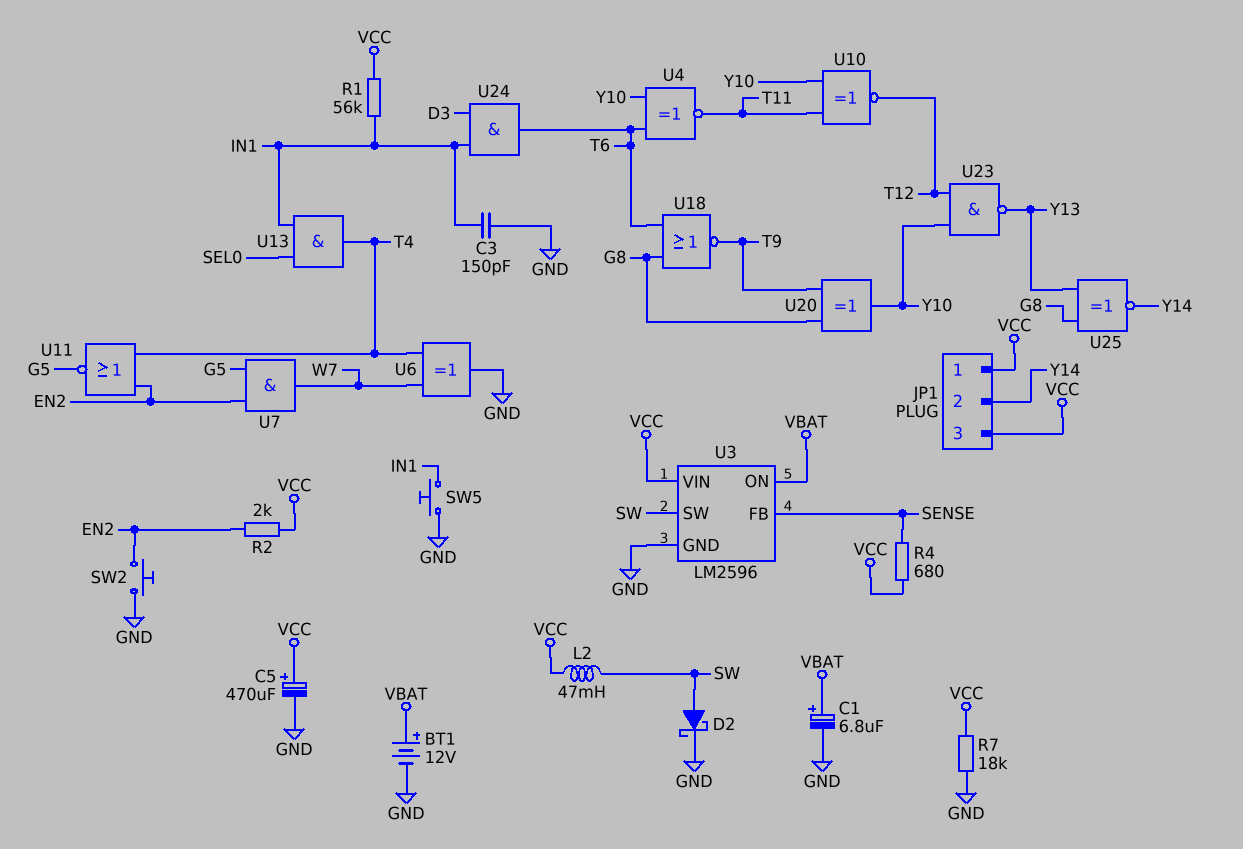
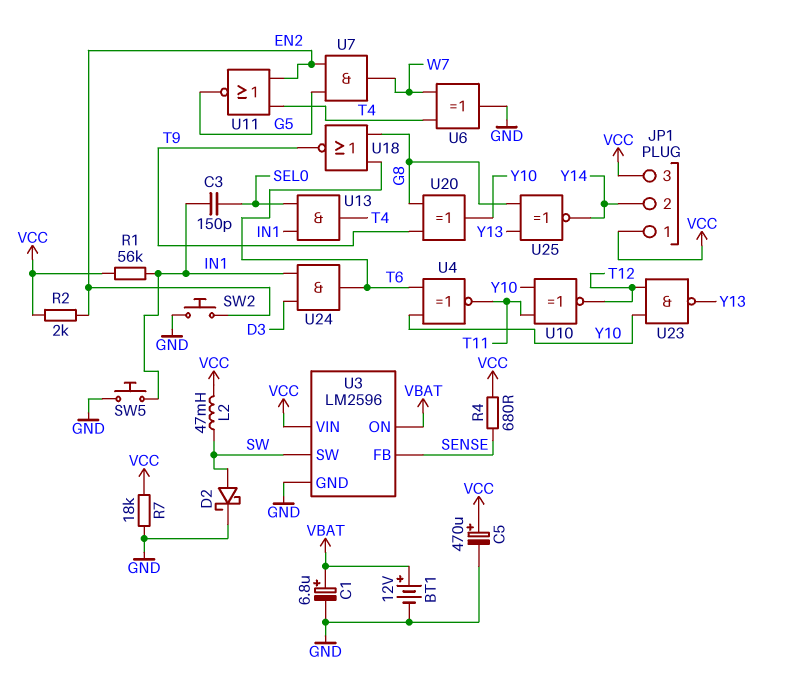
C3: 150pF (GND, IN1) -> 150pF (IN1, SEL0)

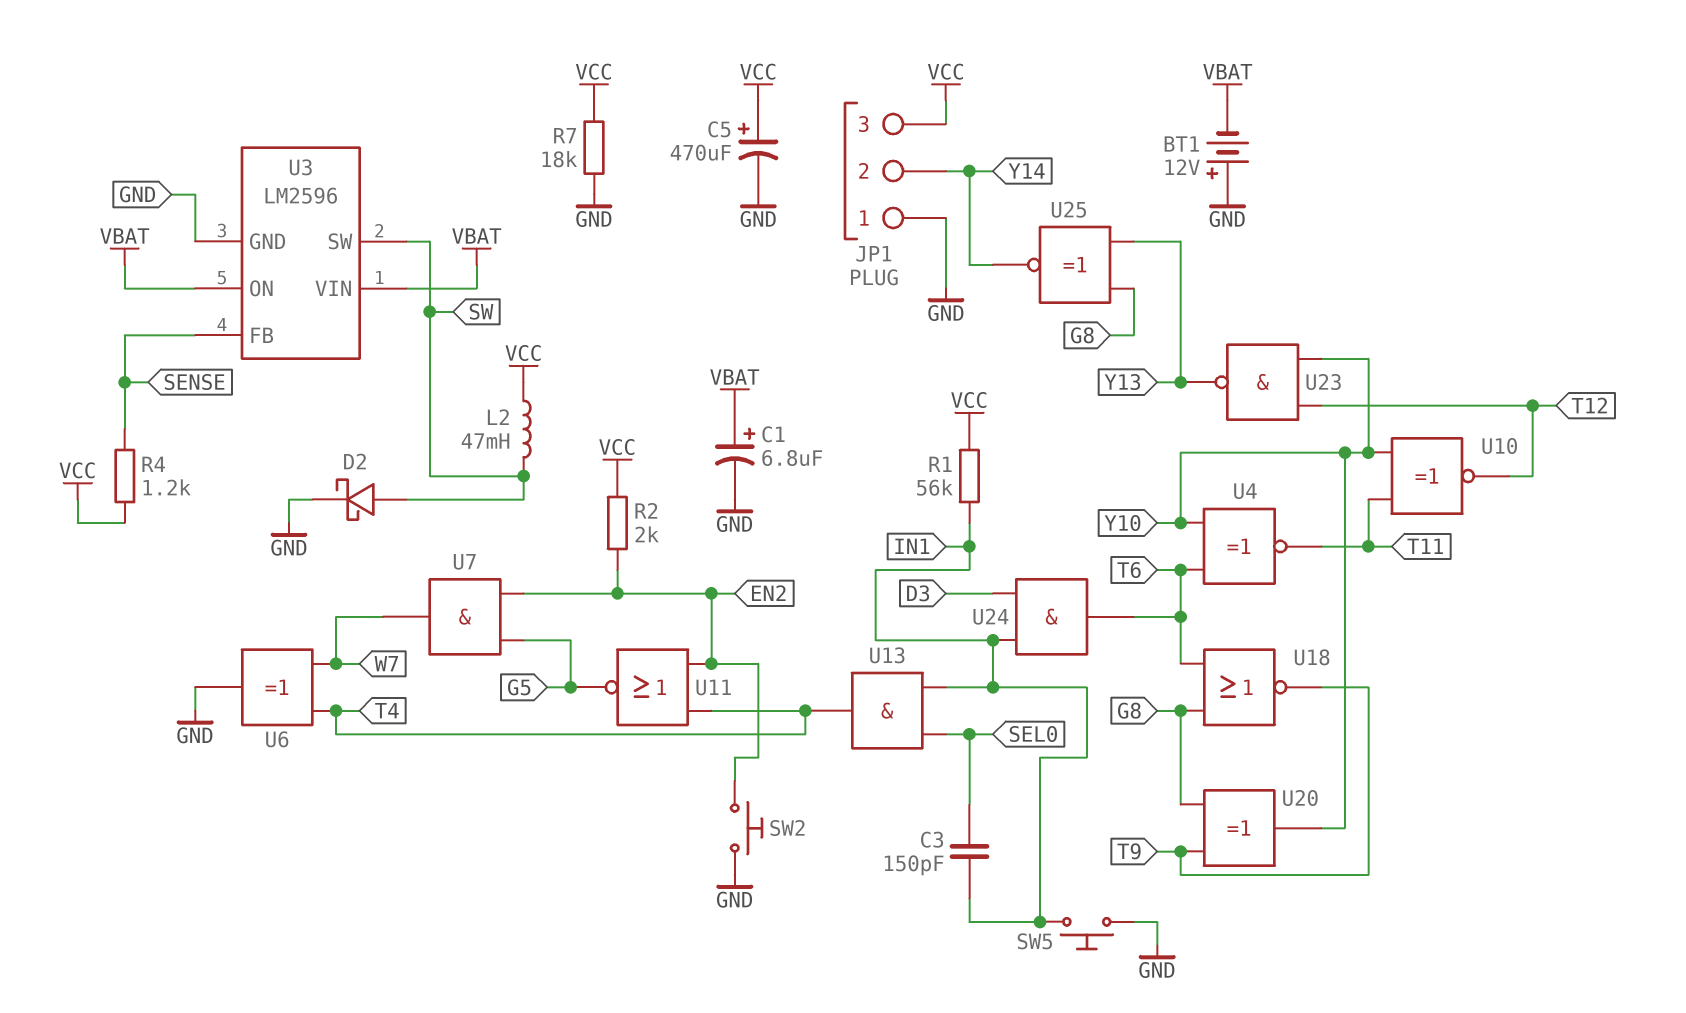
BT1: 12V (plus VBAT, minus GND) -> 12V (plus GND, minus VBAT)
JP1 pin 1: VCC -> GND
R4: 680 (SENSE, VCC) -> 1.2k (SENSE, VCC)
U3 pin VIN: VCC -> VBAT

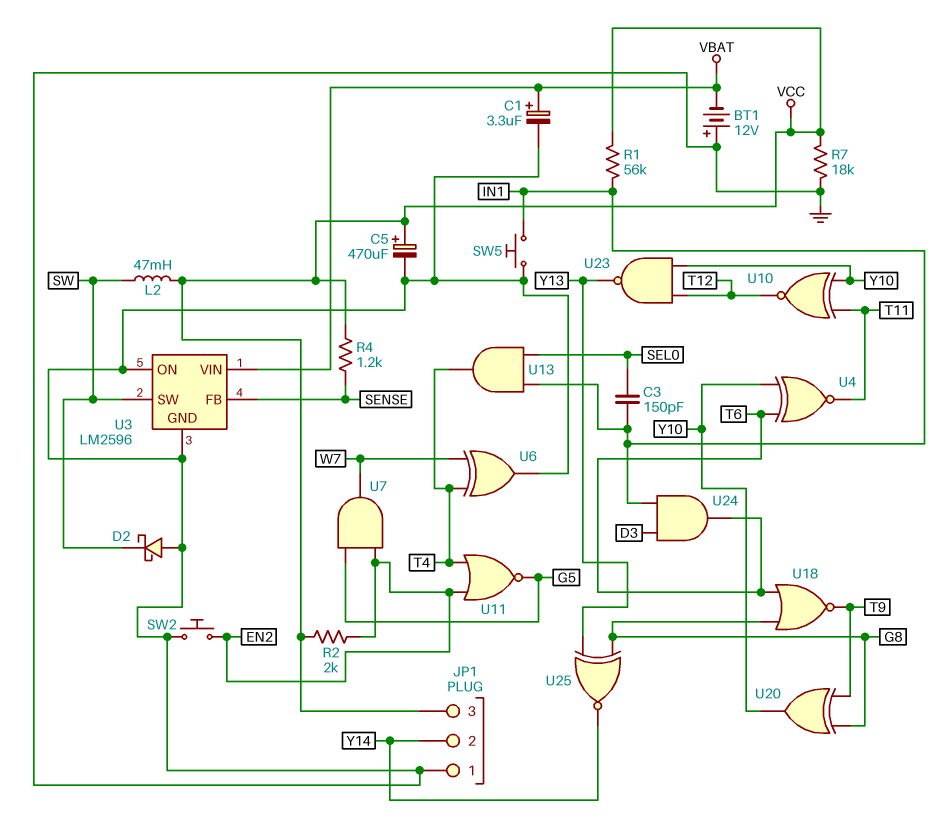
C1: 6.8uF (plus VBAT, minus GND) -> 3.3uF (plus VBAT, minus GND)
D2: schottky (A SW, K GND) -> schottky (A GND, K SW)
U3 pin ON: VBAT -> GND

